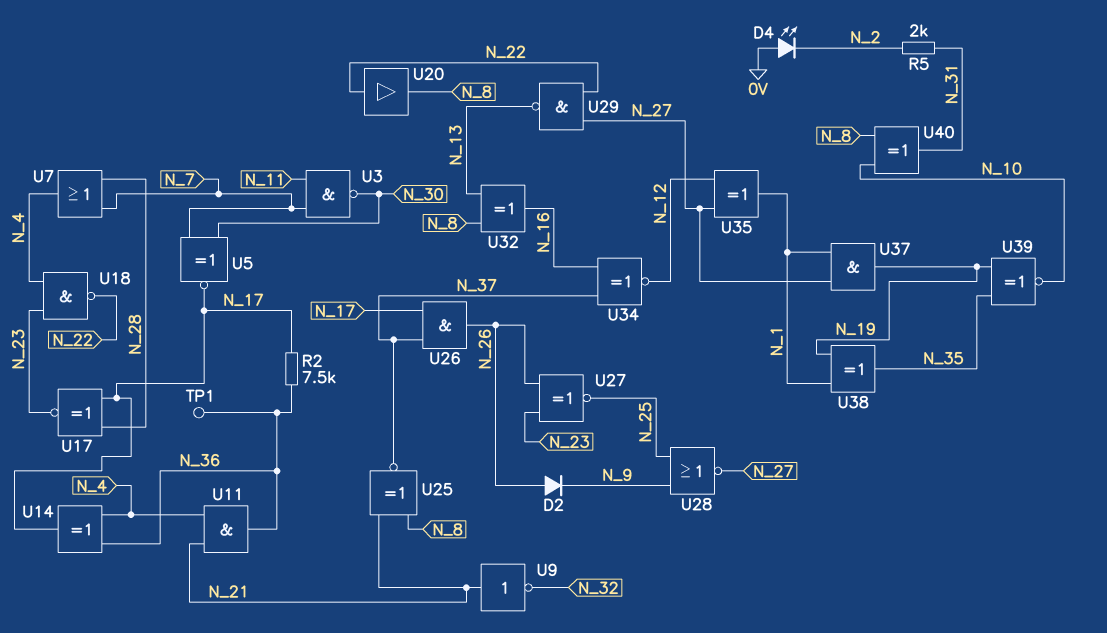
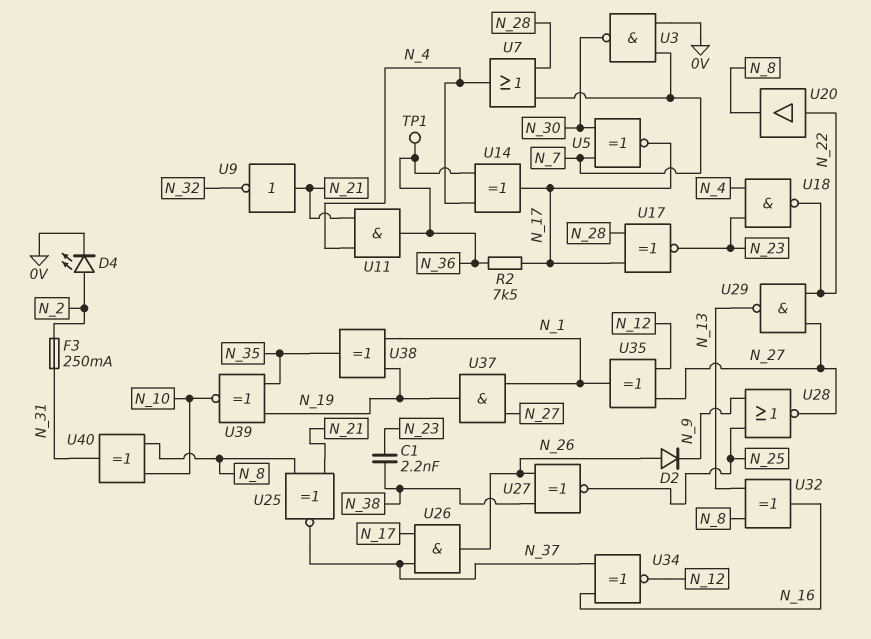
C1: none -> 2.2nF (N_23, N_38)
D4: LED (A 0V, K N_2) -> LED (A N_2, K 0V)
F3: none -> 250mA (N_2, N_31)
R5: 2k (N_2, N_31) -> none
U3: NAND (in N_7, in N_11, out N_30) -> NAND (in 0V, in N_7, out N_30)
U27: XNOR (in N_23, in N_26, out N_25) -> XNOR (in N_26, in N_38, out N_25)

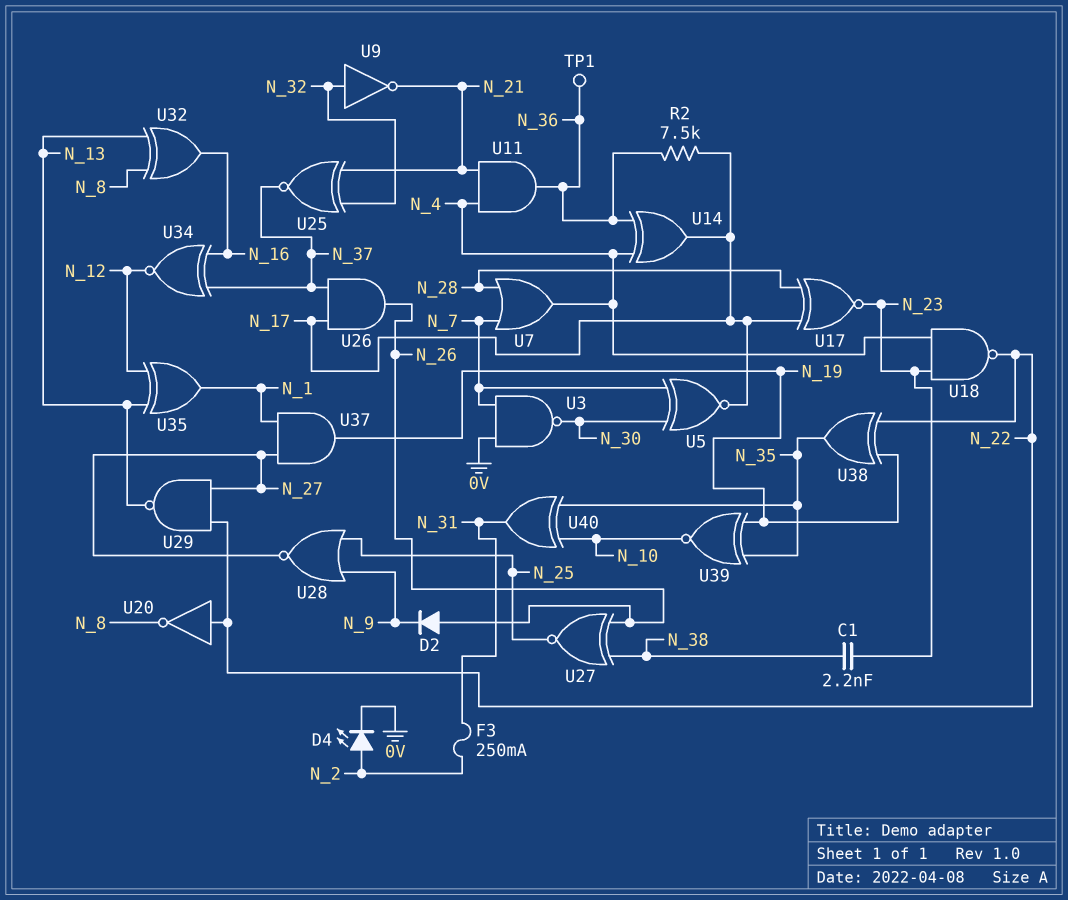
U9: NOT (in N_21, out N_32) -> NOT (in N_32, out N_21)
U20: buffer (in N_22, out N_8) -> NOT (in N_22, out N_8)
U25: XNOR (in N_8, in N_21, out N_37) -> XNOR (in N_21, in N_32, out N_37)
U35: XOR (in N_12, in N_27, out N_1) -> XOR (in N_12, in N_13, out N_1)
U38: XOR (in N_1, in N_19, out N_35) -> XOR (in N_19, in N_22, out N_35)
U40: XOR (in N_8, in N_10, out N_31) -> XOR (in N_10, in N_35, out N_31)

